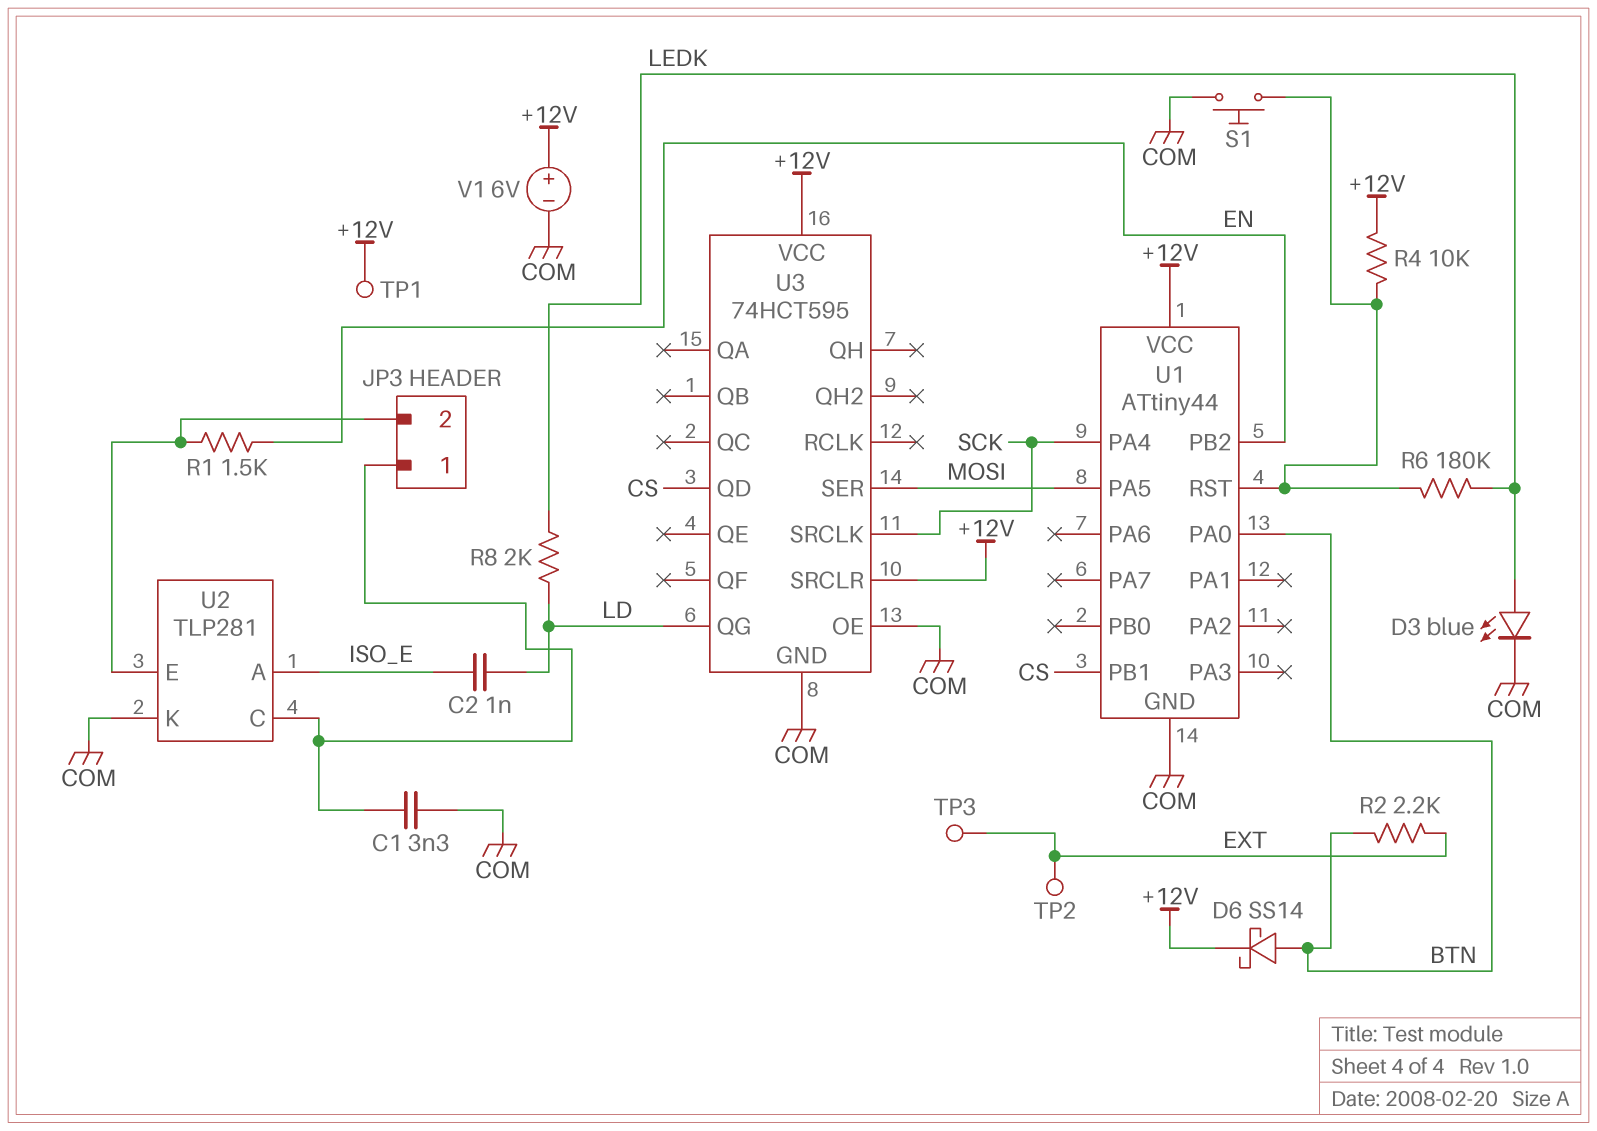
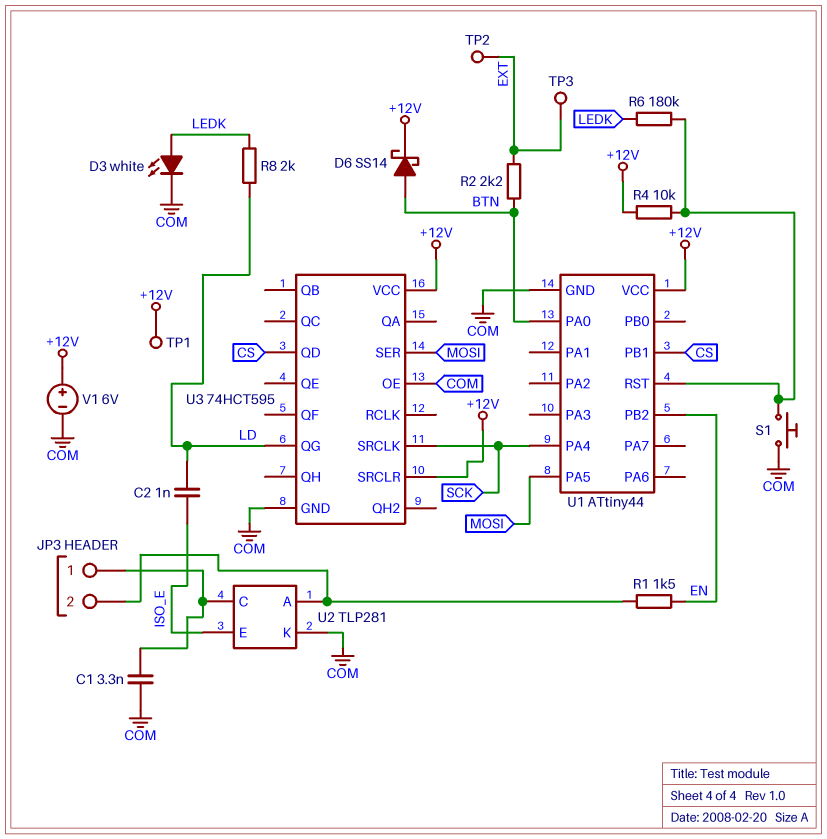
D3: LED blue (A LEDK, K COM) -> LED white (A LEDK, K COM)
U2 pin A: ISO_E -> JP3/2
U2 pin E: JP3/2 -> ISO_E

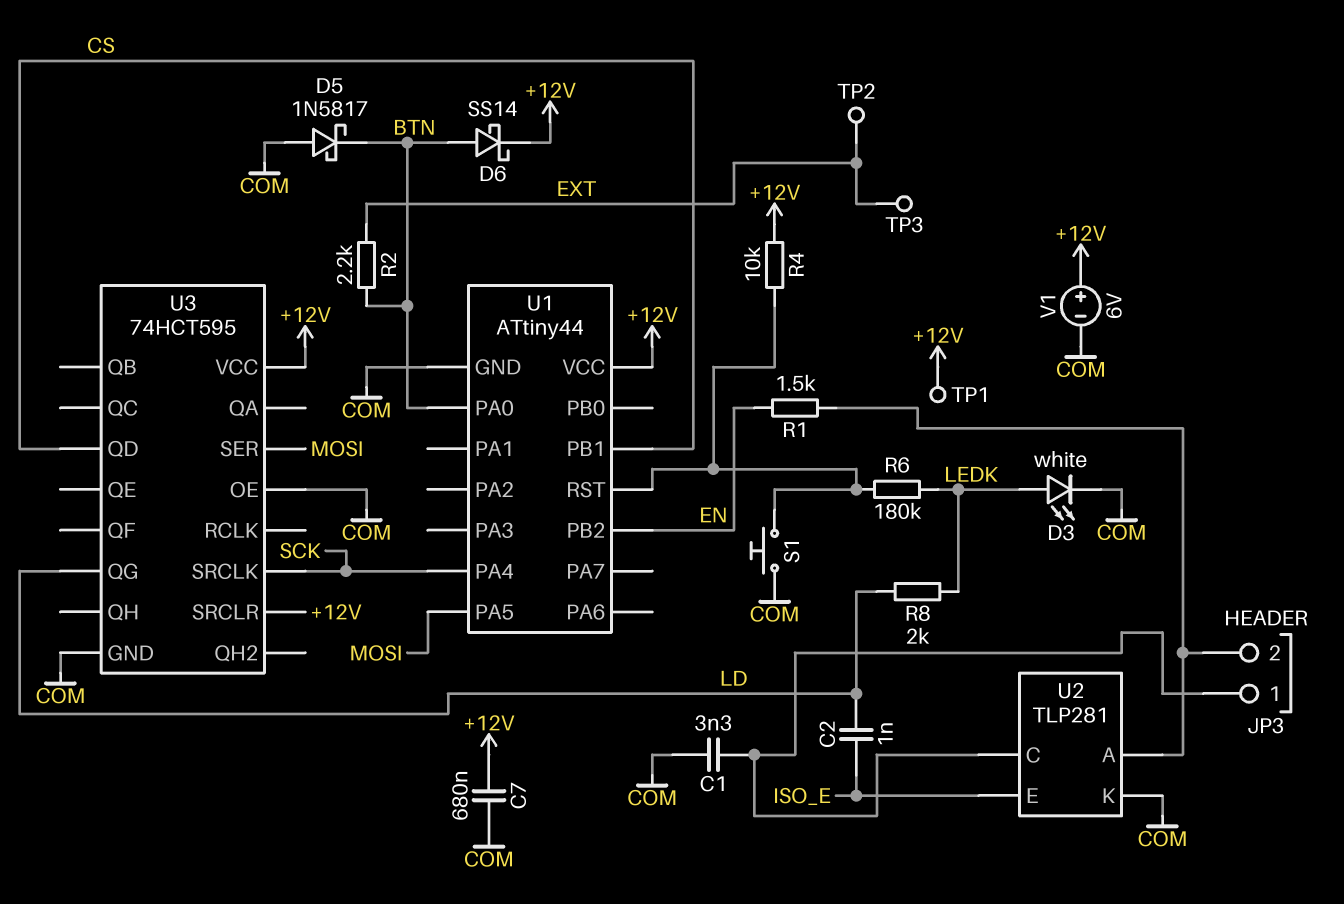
C7: none -> 680nF (+12V, COM)
D5: none -> schottky 1N5817 (A COM, K BTN)

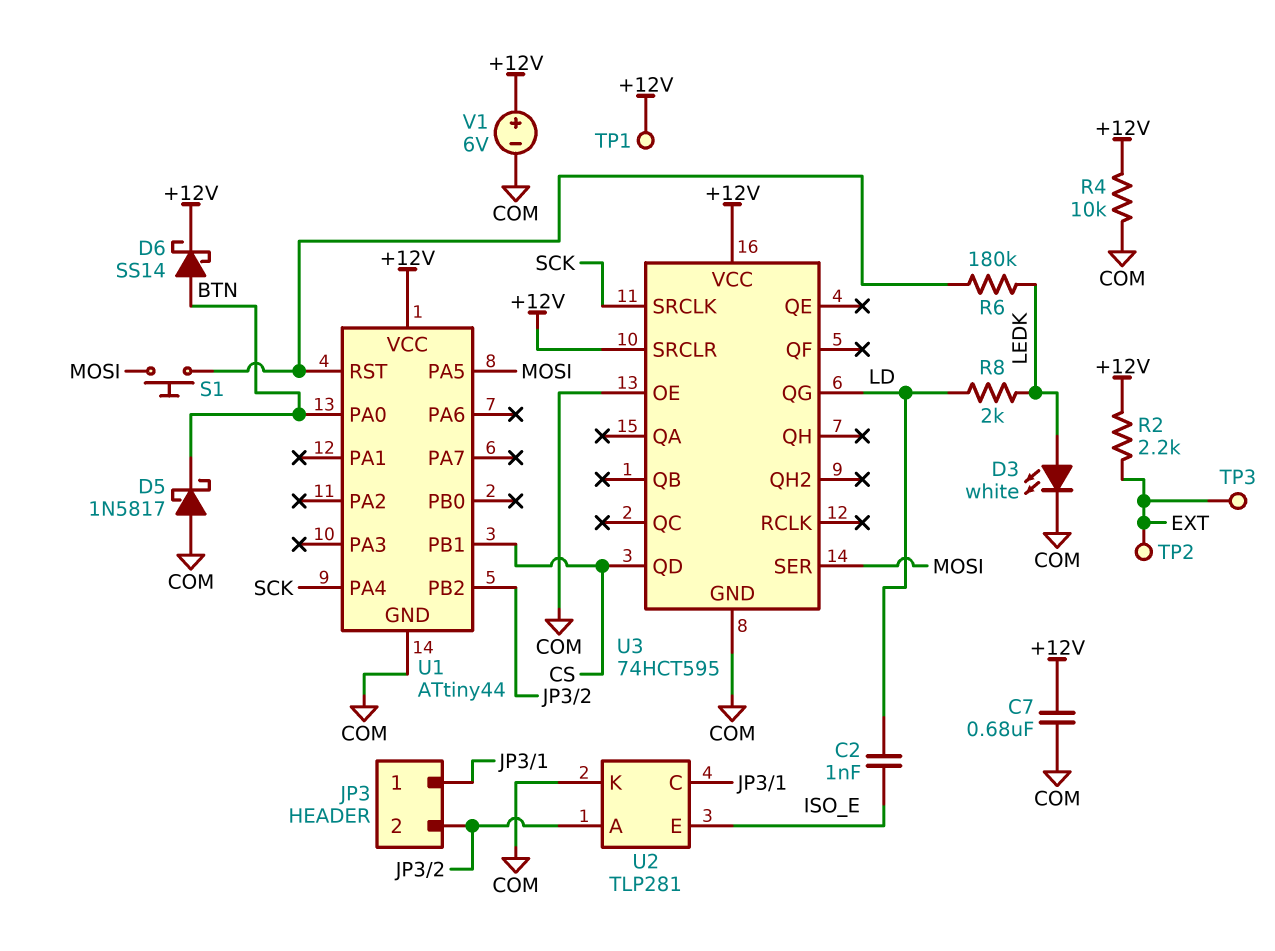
C1: 3.3nF (COM, JP3/1) -> none
R1: 1.5k (EN, JP3/2) -> none
R2: 2.2k (BTN, EXT) -> 2.2k (+12V, EXT)
R4: 10k (+12V, U1/RST) -> 10k (+12V, COM)
S1: button (COM, U1/RST) -> button (MOSI, U1/RST)
U1 pin PB2: EN -> JP3/2

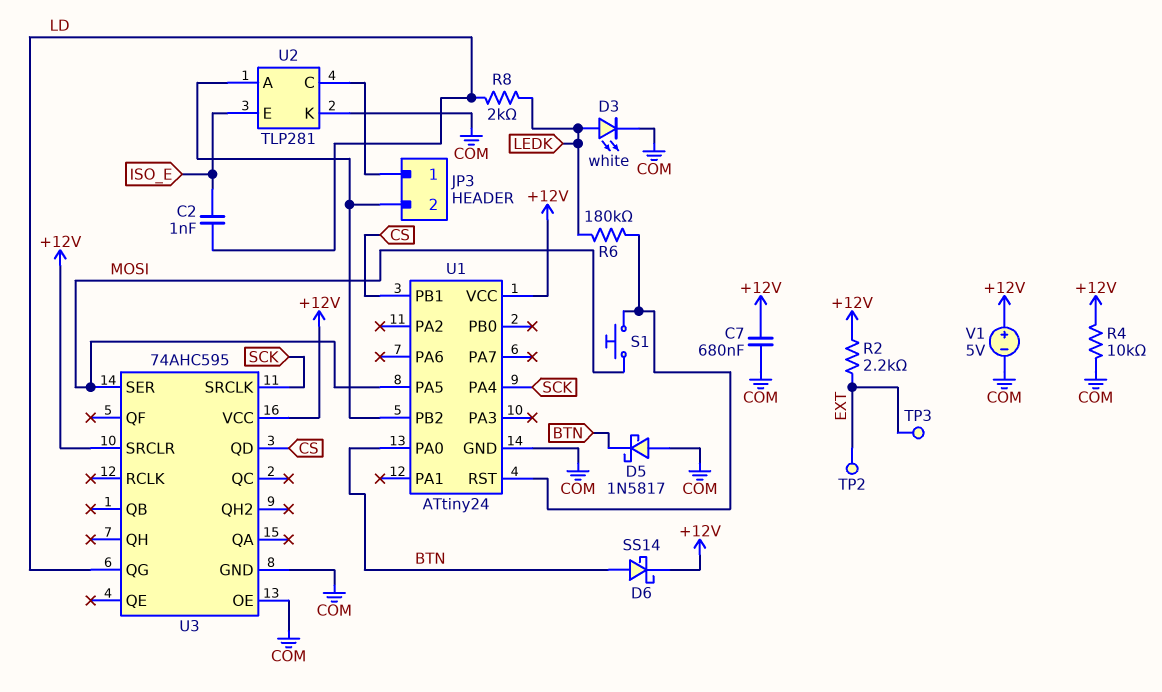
TP1: test point (+12V) -> none
U1: ATtiny44 -> ATtiny24
U3: 74HCT595 -> 74AHC595
V1: 6V (plus +12V, minus COM) -> 5V (plus +12V, minus COM)

